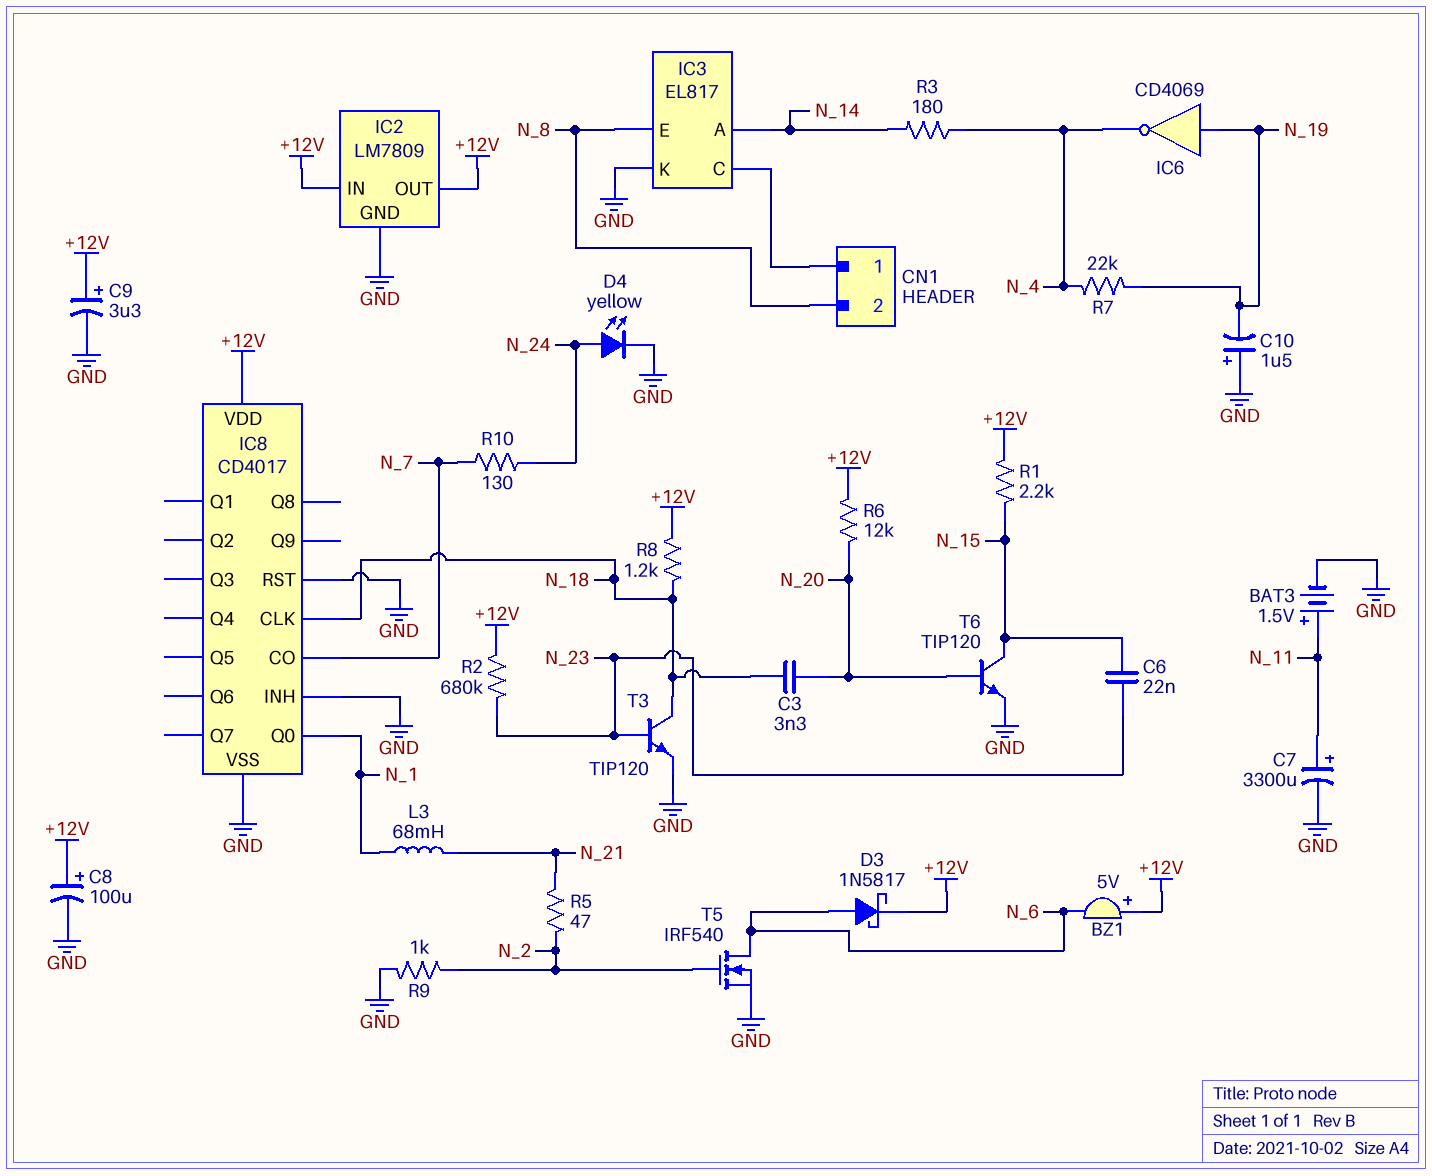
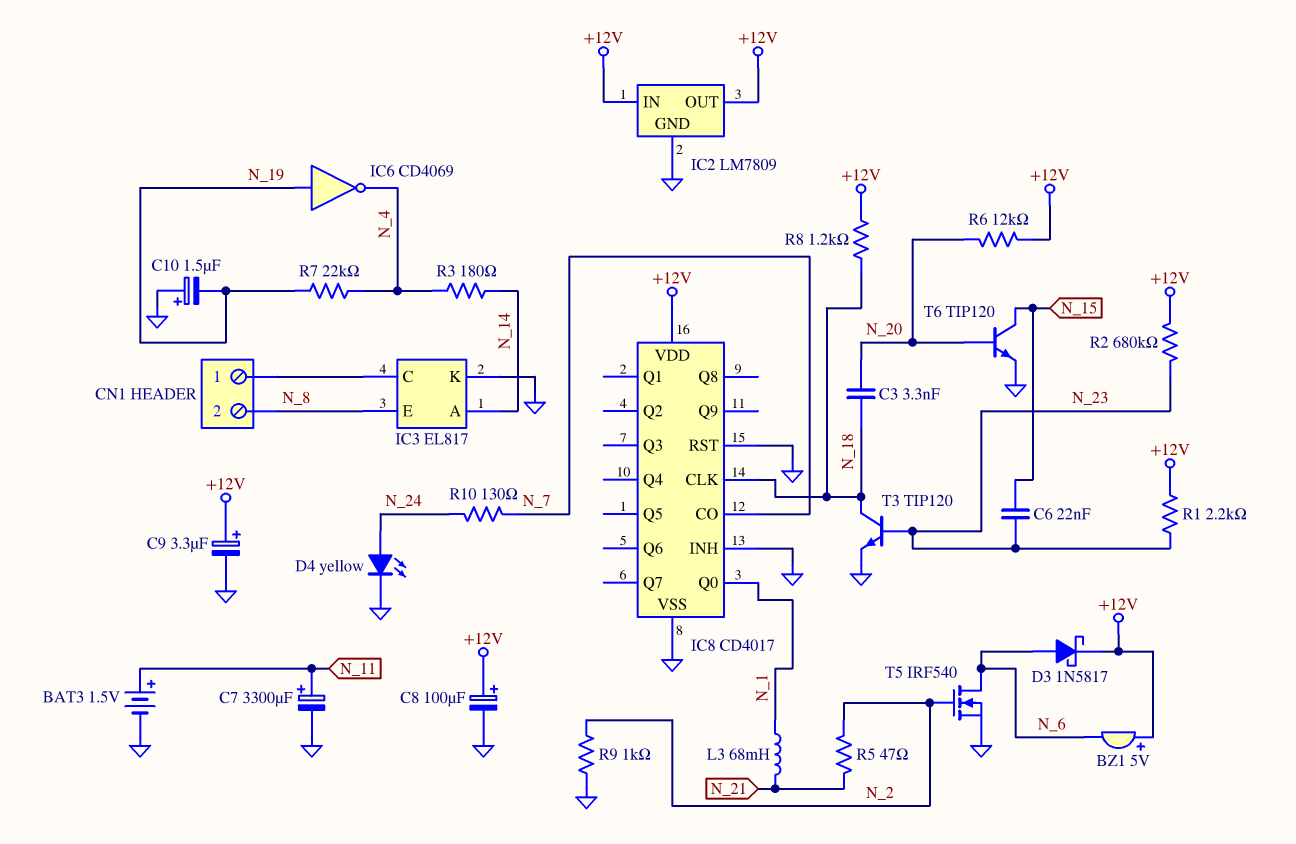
R1: 2.2k (+12V, N_15) -> 2.2k (+12V, N_23)

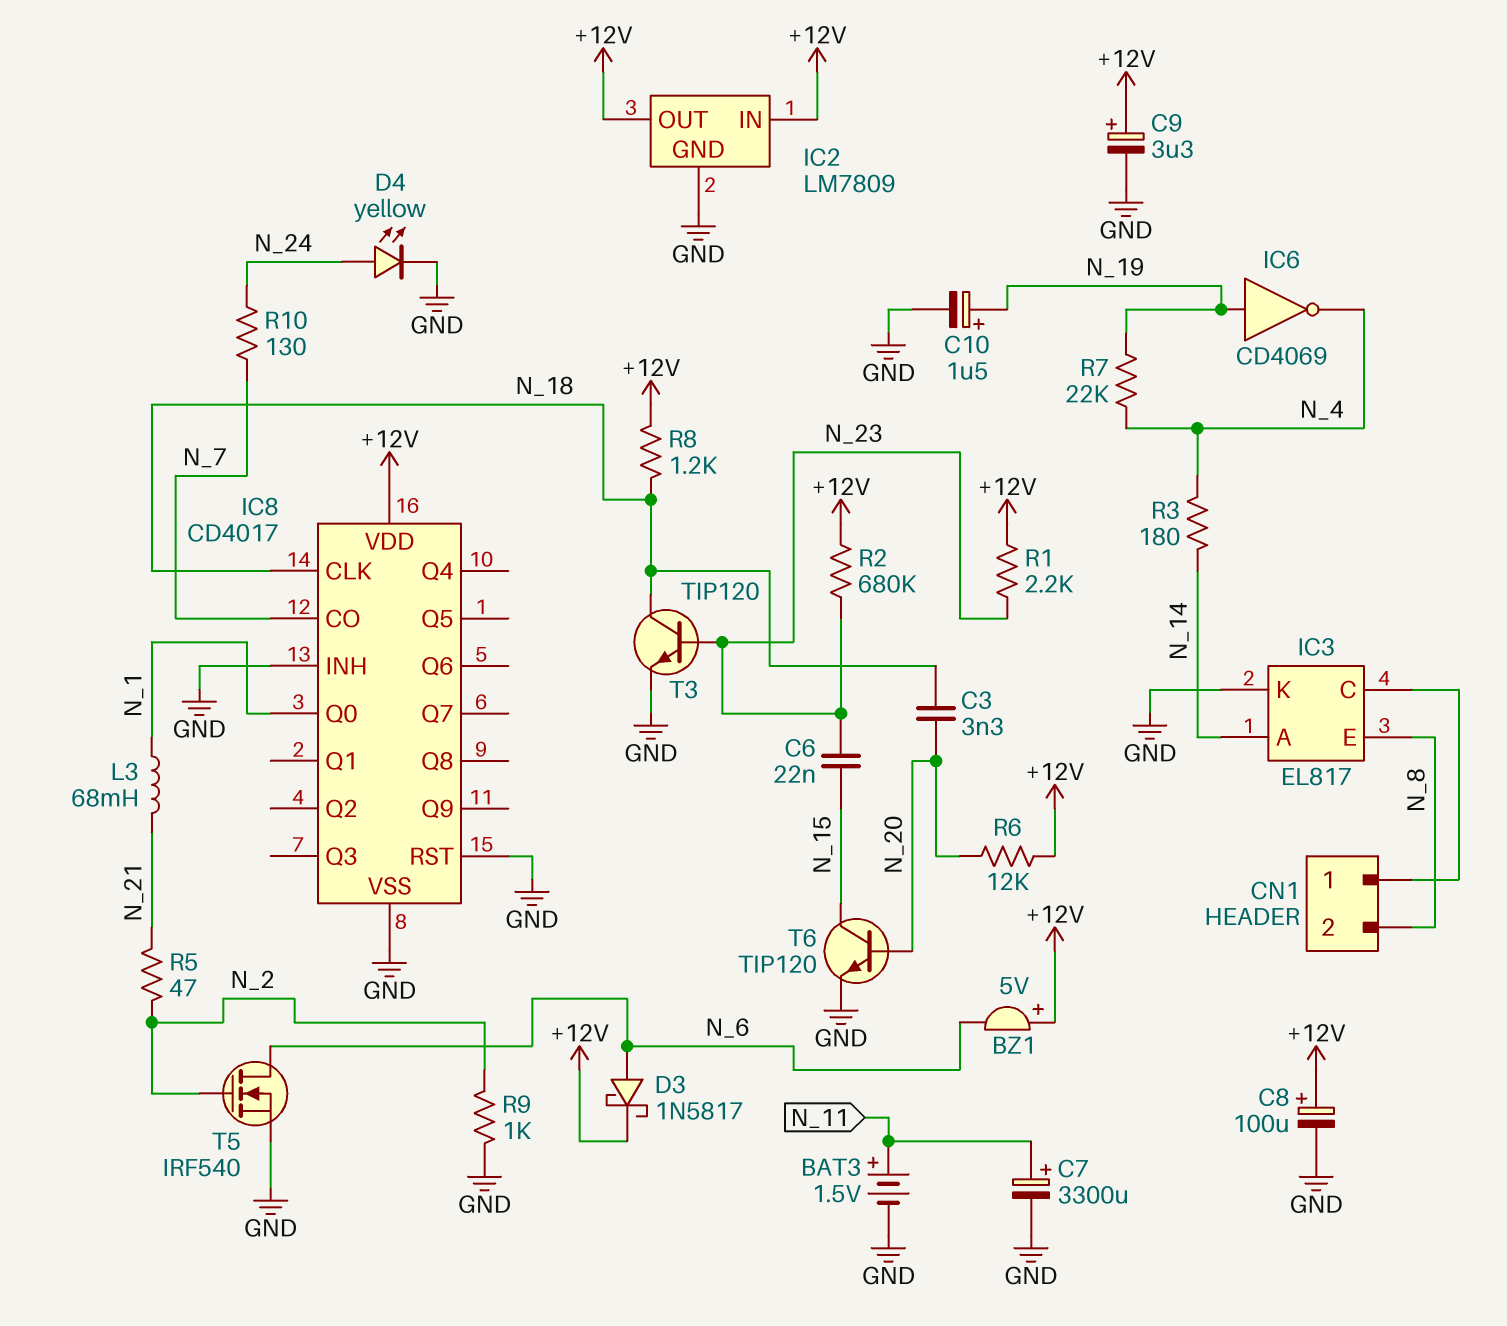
C10: 1.5uF (plus GND, minus N_19) -> 1.5uF (plus N_19, minus GND)

